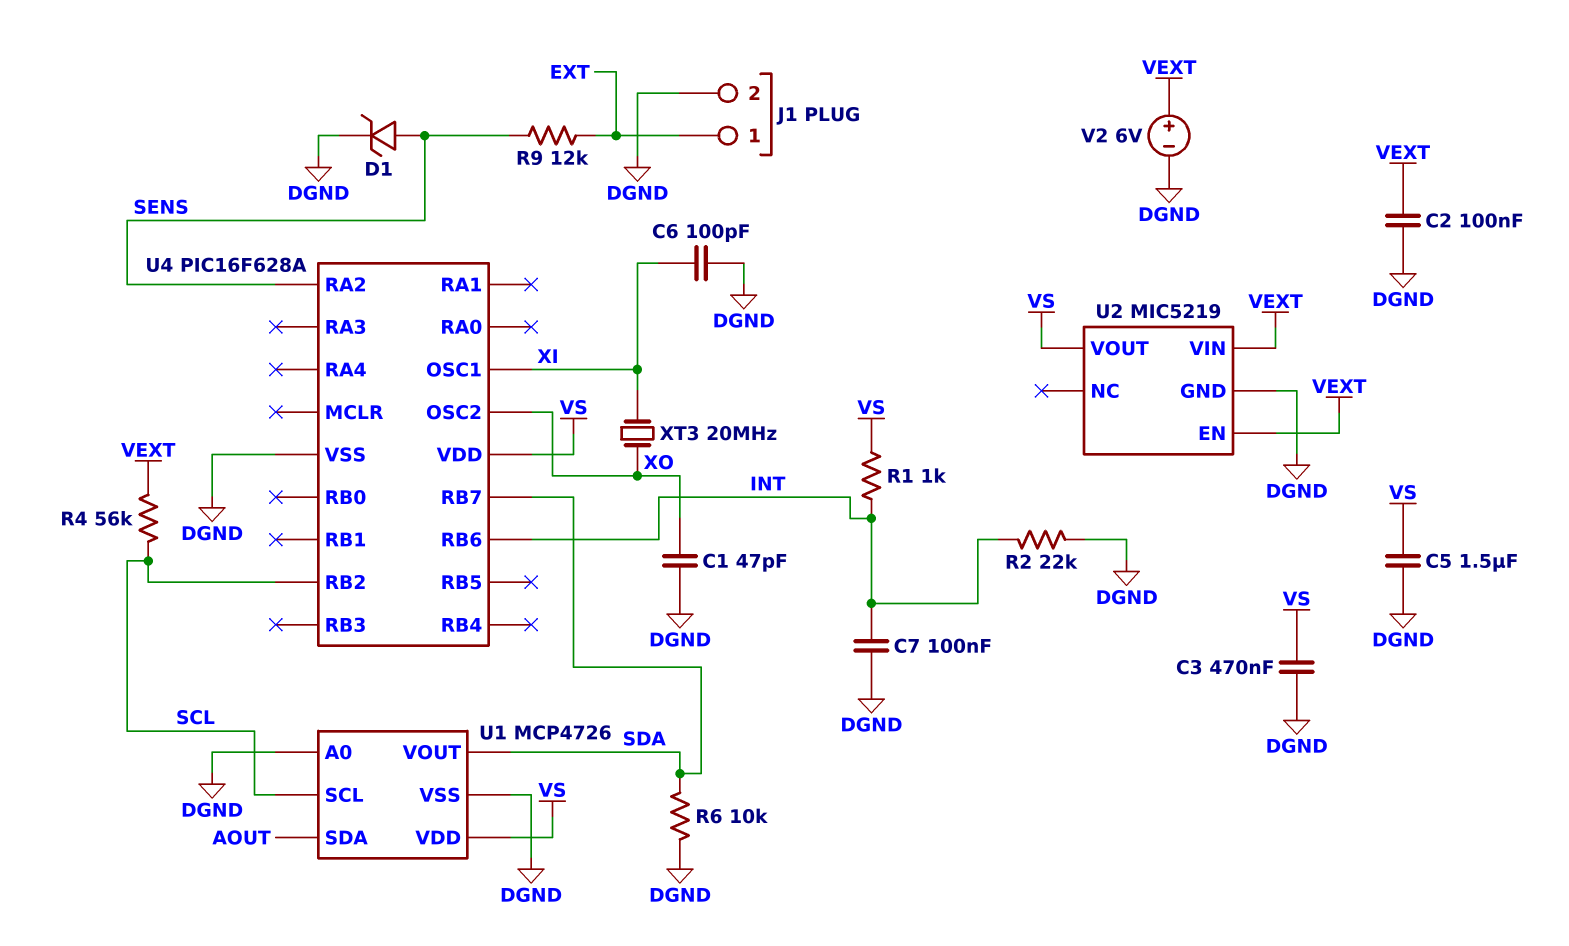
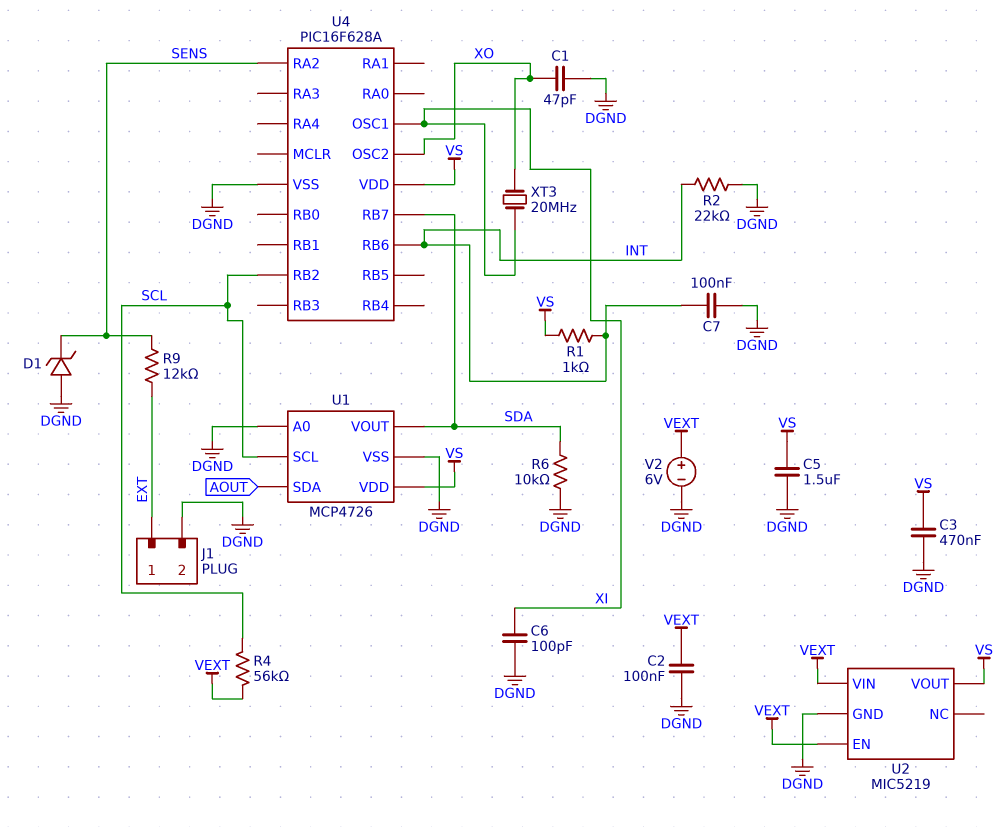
D1: zener (A SENS, K DGND) -> zener (A DGND, K SENS)

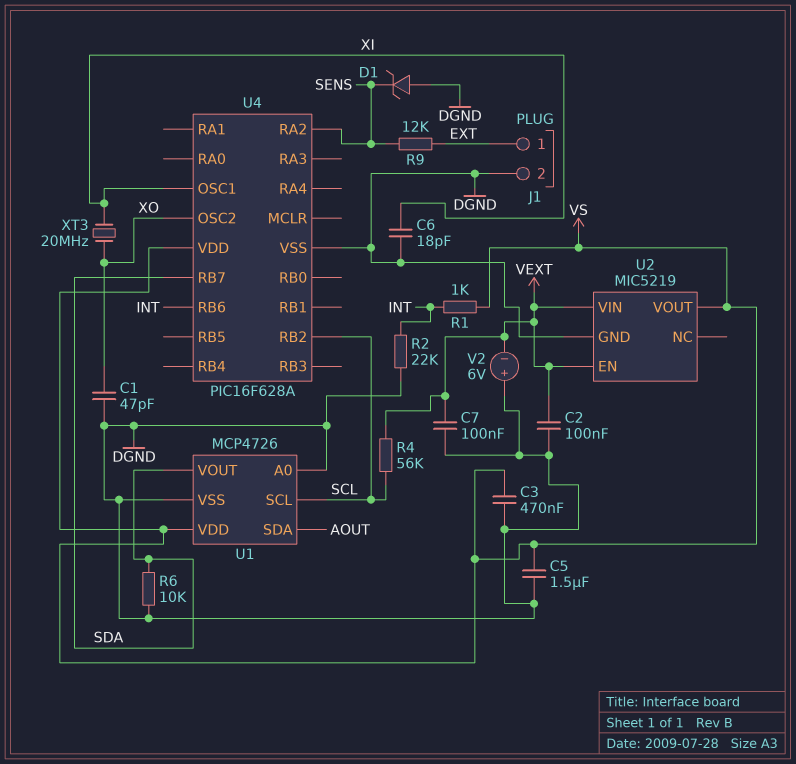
C6: 100pF (DGND, XI) -> 18pF (DGND, XI)
C7: 100nF (DGND, INT) -> 100nF (DGND, VEXT)
V2: 6V (plus VEXT, minus DGND) -> 6V (plus DGND, minus VEXT)

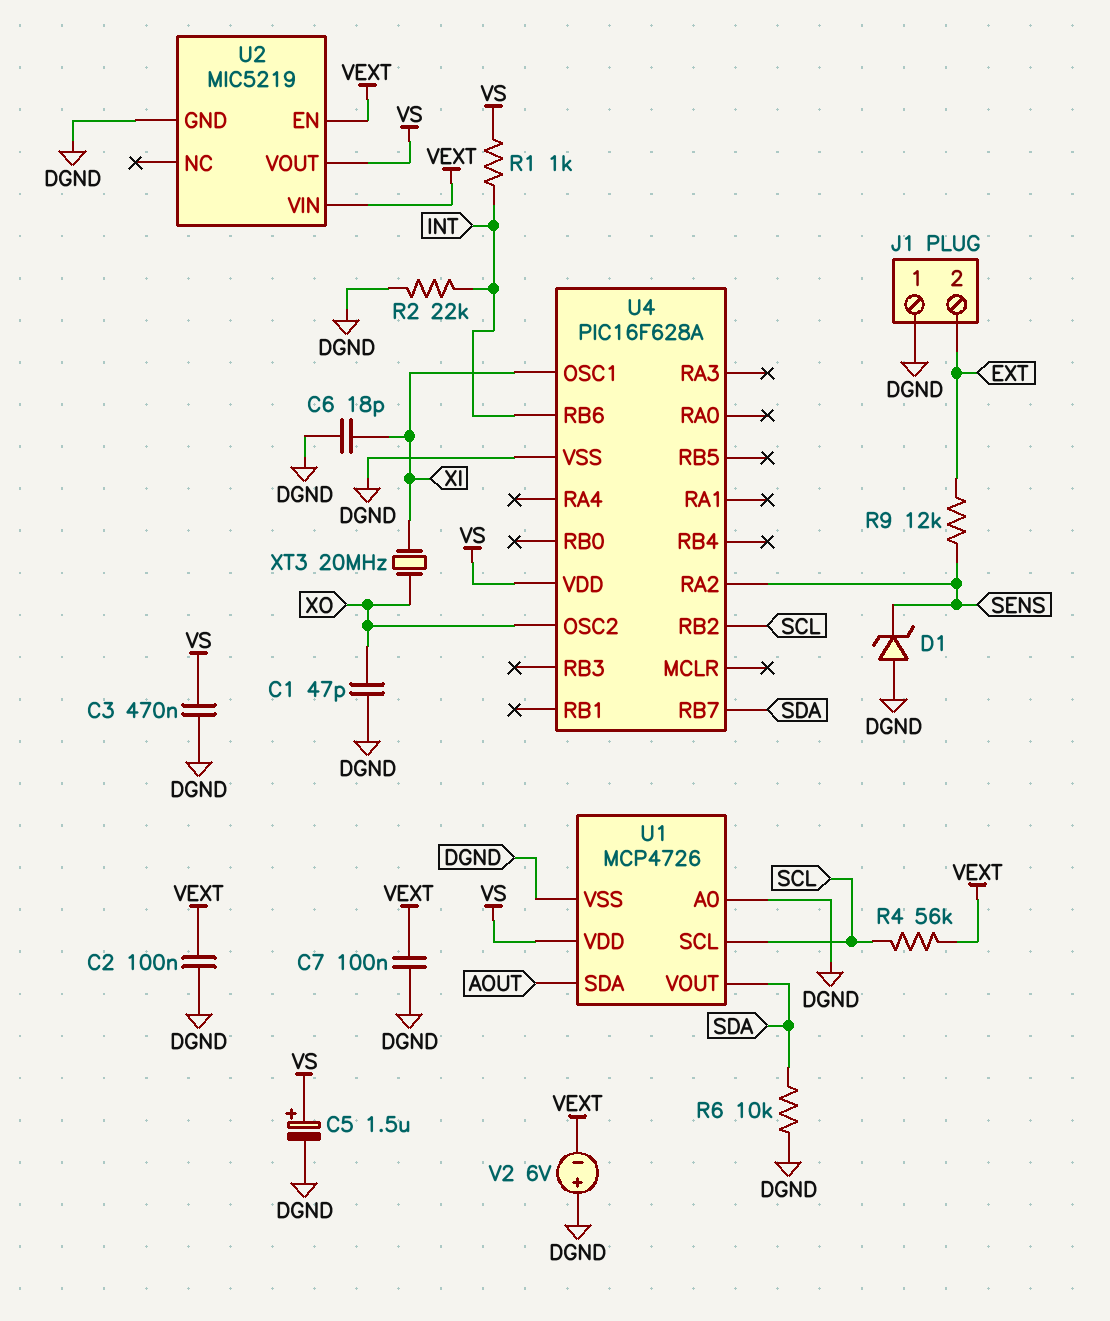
C5: 1.5uF (DGND, VS) -> 1.5uF (plus VS, minus DGND)
J1 pin 1: EXT -> DGND
J1 pin 2: DGND -> EXT

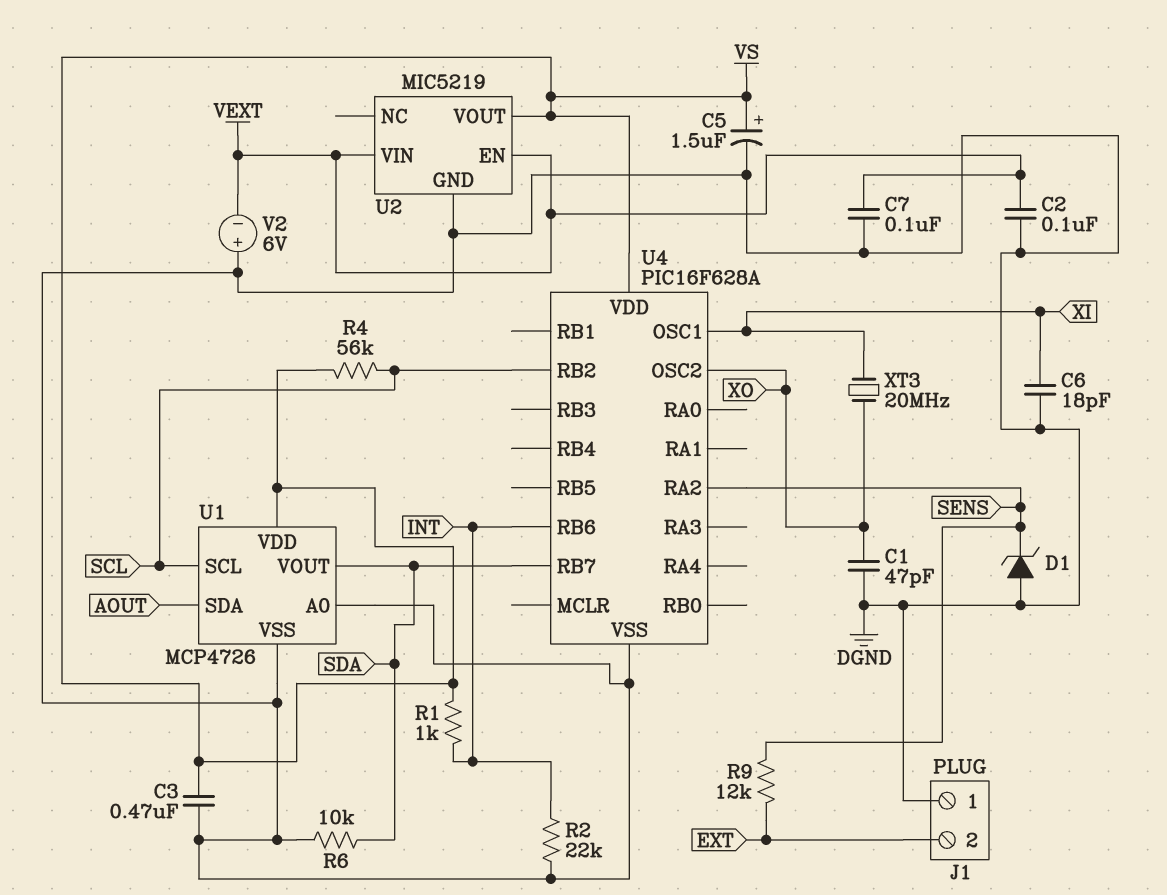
R4: 56k (SCL, VEXT) -> 56k (SCL, VS)

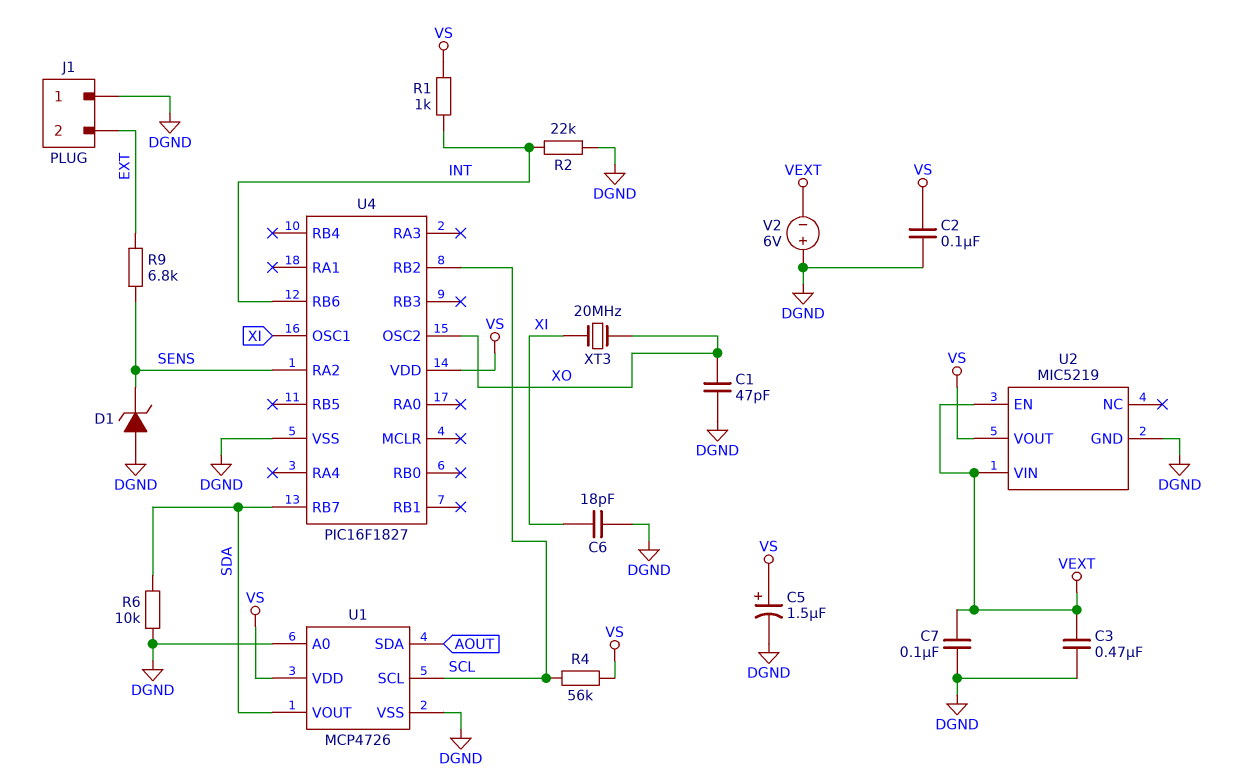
C2: 100nF (DGND, VEXT) -> 100nF (DGND, VS)
C3: 470nF (DGND, VS) -> 470nF (DGND, VEXT)
R9: 12k (EXT, SENS) -> 6.8k (EXT, SENS)
U4: PIC16F628A -> PIC16F1827

